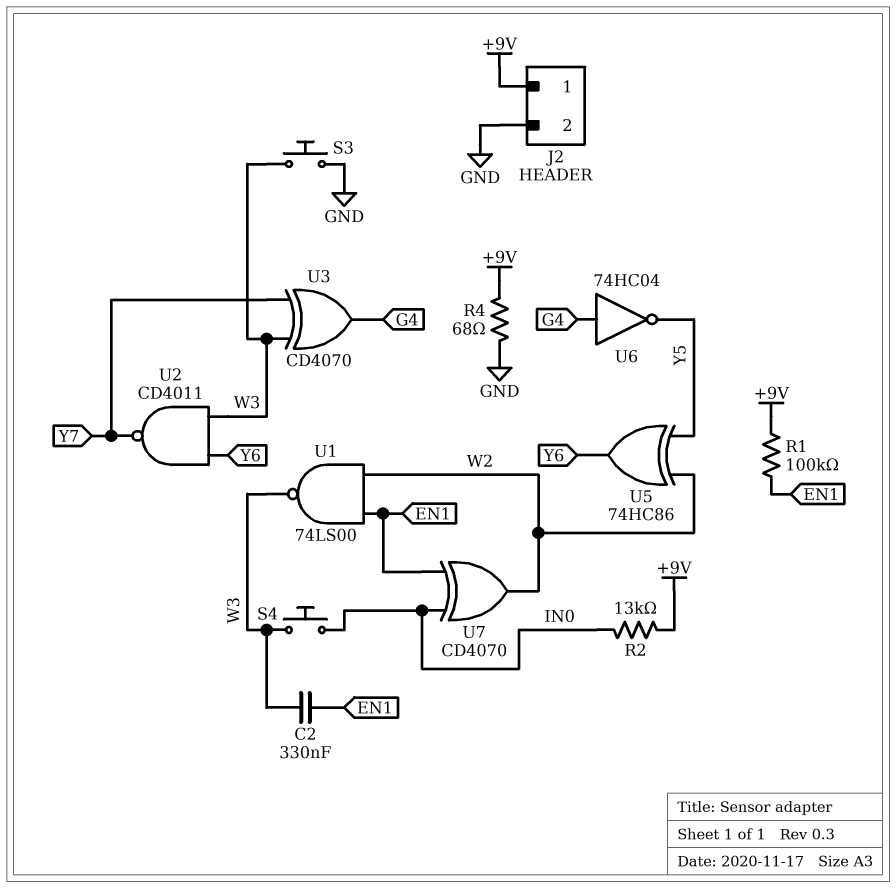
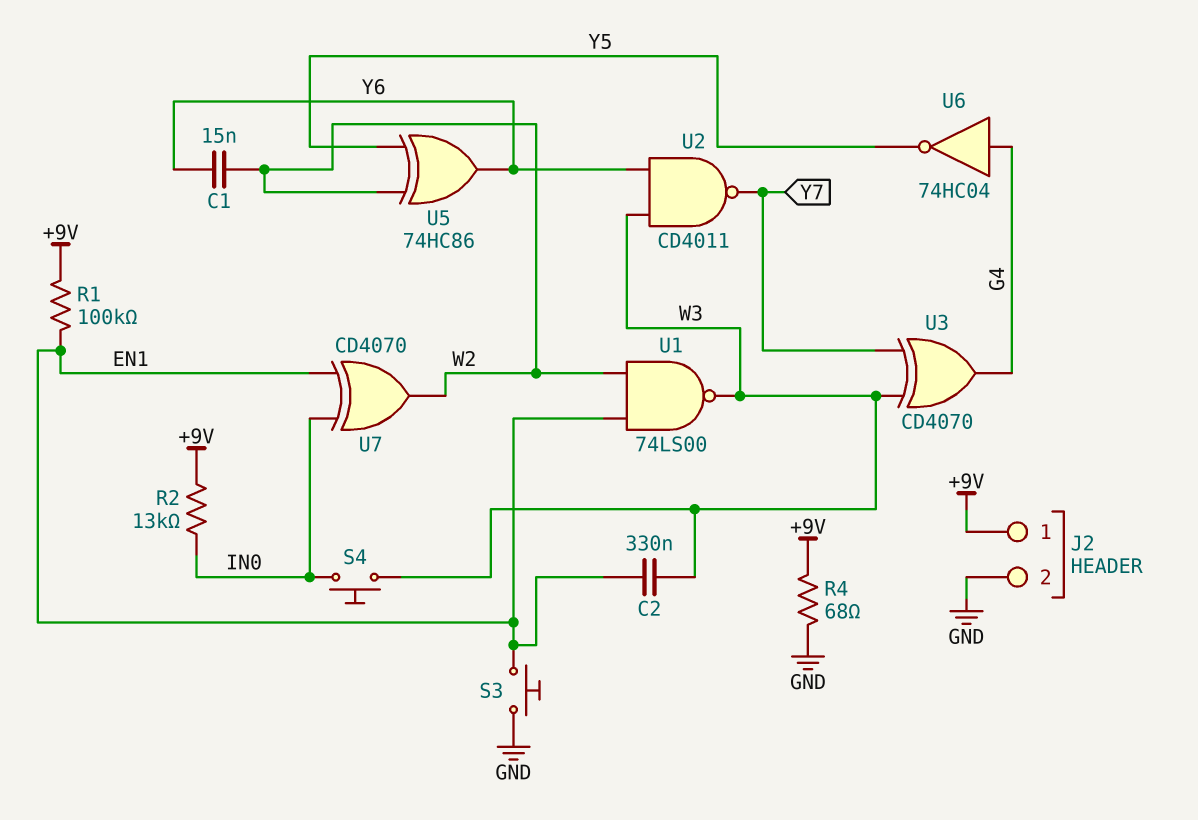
C1: none -> 15nF (W2, Y6)
S3: button (GND, W3) -> button (EN1, GND)

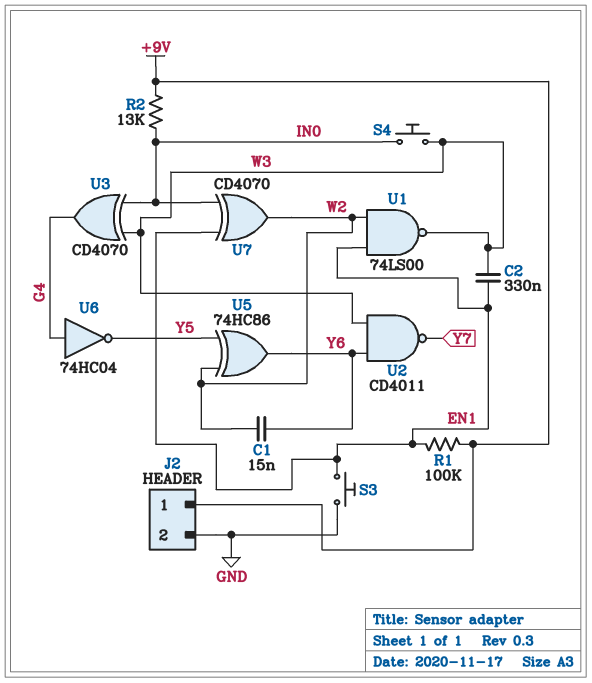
R4: 68 (+9V, GND) -> none
U3: XOR CD4070 (in W3, in Y7, out G4) -> XOR CD4070 (in IN0, in W3, out G4)

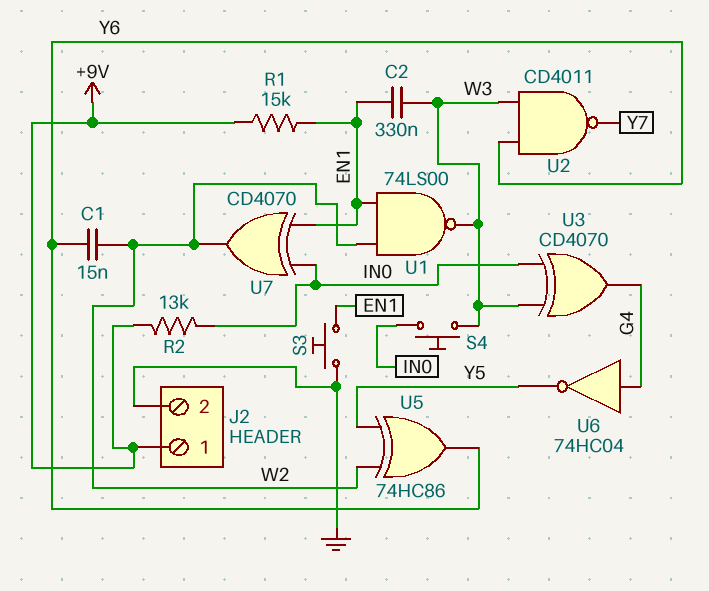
R1: 100k (+9V, EN1) -> 15k (+9V, EN1)

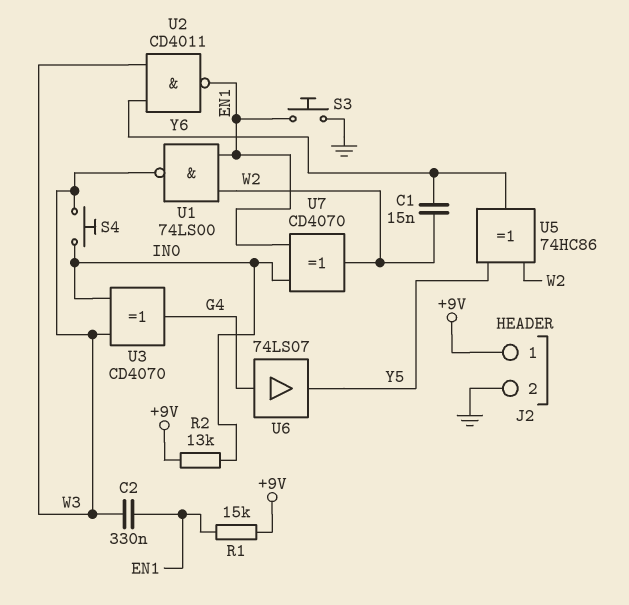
U2: NAND CD4011 (in W3, in Y6, out Y7) -> NAND CD4011 (in W3, in Y6, out EN1)
U6: NOT 74HC04 (in G4, out Y5) -> buffer 74LS07 (in G4, out Y5)

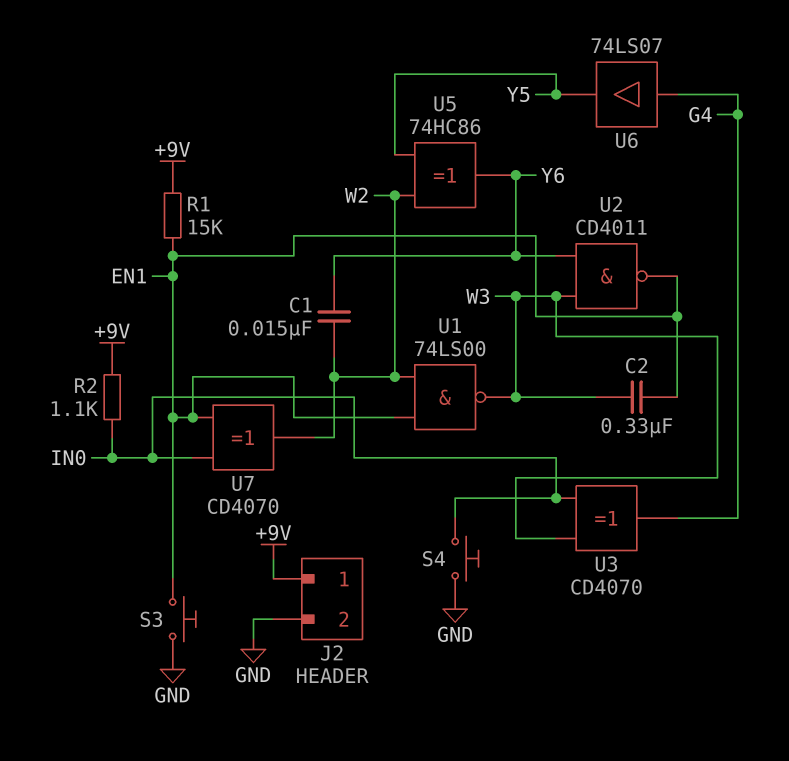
R2: 13k (+9V, IN0) -> 1.1k (+9V, IN0)
S4: button (IN0, W3) -> button (GND, IN0)

